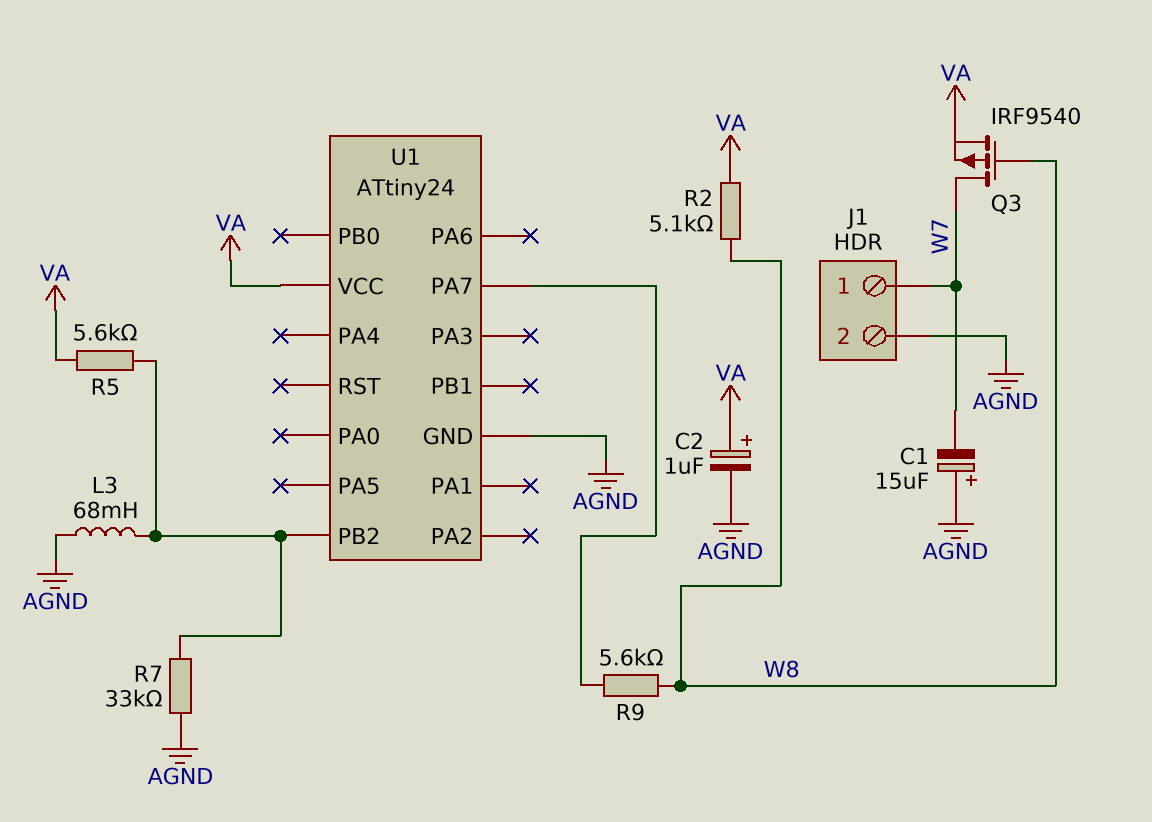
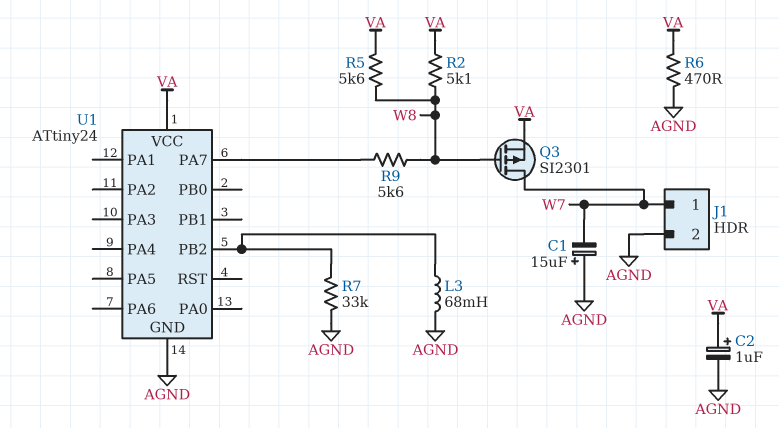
Q3: PMOS IRF9540 (G W8, D W7, S VA) -> PMOS SI2301 (G W8, D W7, S VA)
R5: 5.6k (U1/PB2, VA) -> 5.6k (VA, W8)
R6: none -> 470 (AGND, VA)

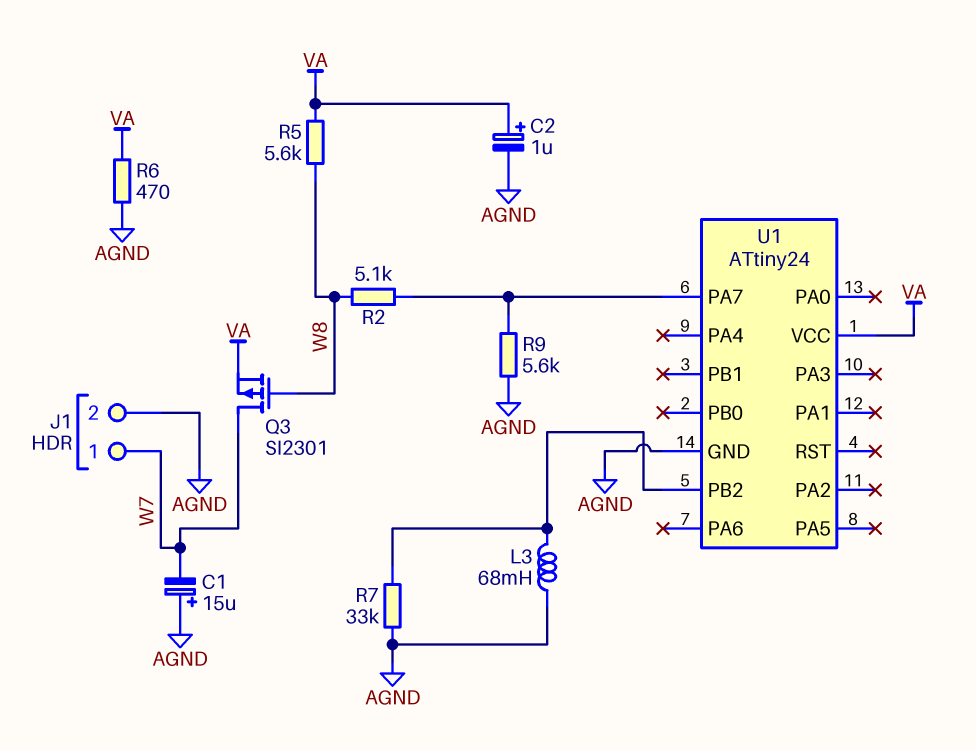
R2: 5.1k (VA, W8) -> 5.1k (U1/PA7, W8)
R9: 5.6k (U1/PA7, W8) -> 5.6k (AGND, U1/PA7)

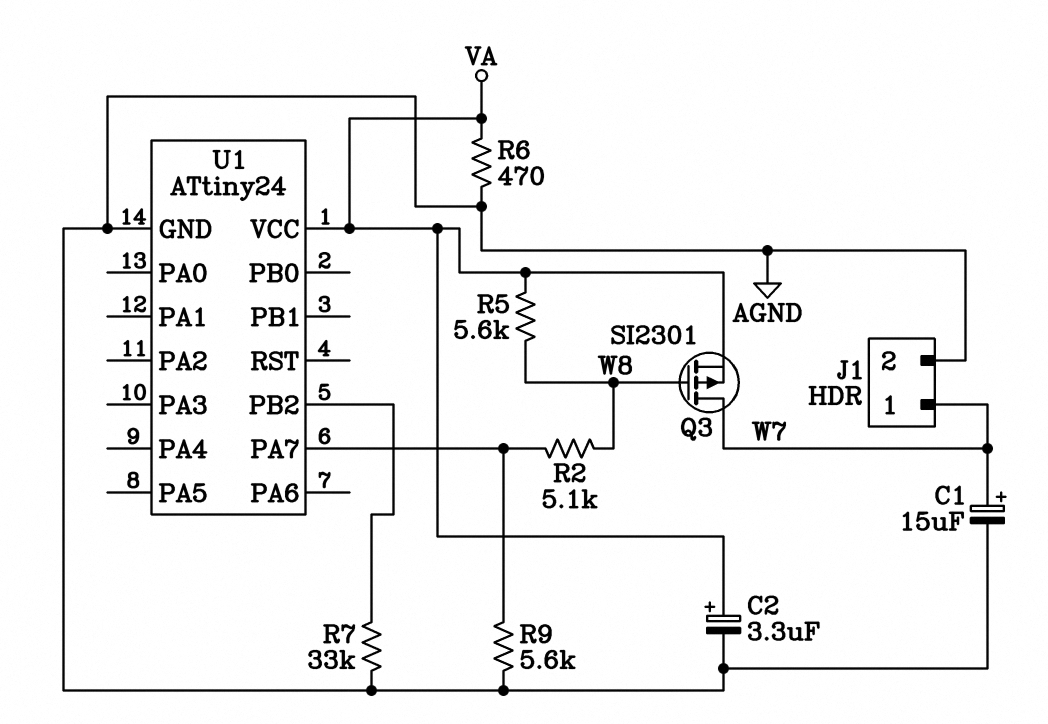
C1: 15uF (plus AGND, minus W7) -> 15uF (plus W7, minus AGND)
C2: 1uF (plus VA, minus AGND) -> 3.3uF (plus VA, minus AGND)
L3: 68mH (AGND, U1/PB2) -> none

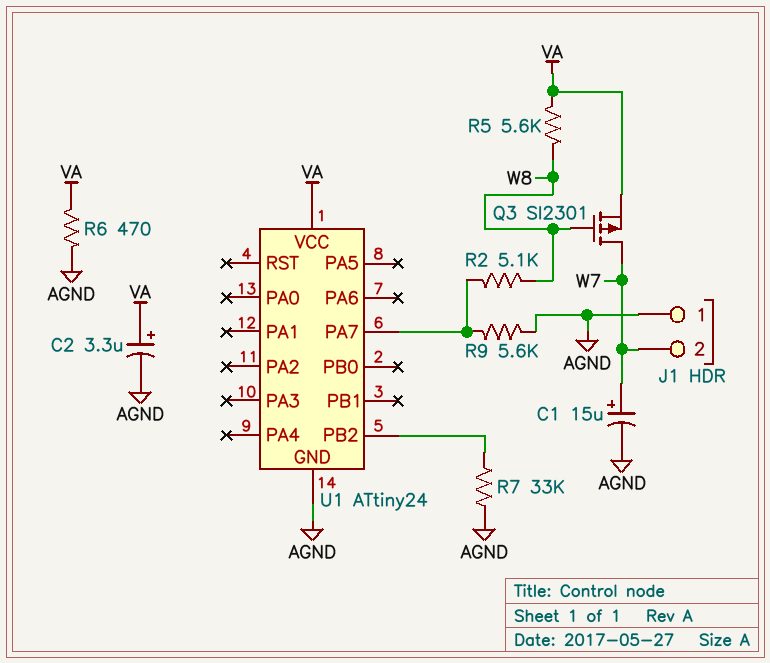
J1 pin 1: W7 -> AGND
J1 pin 2: AGND -> W7

